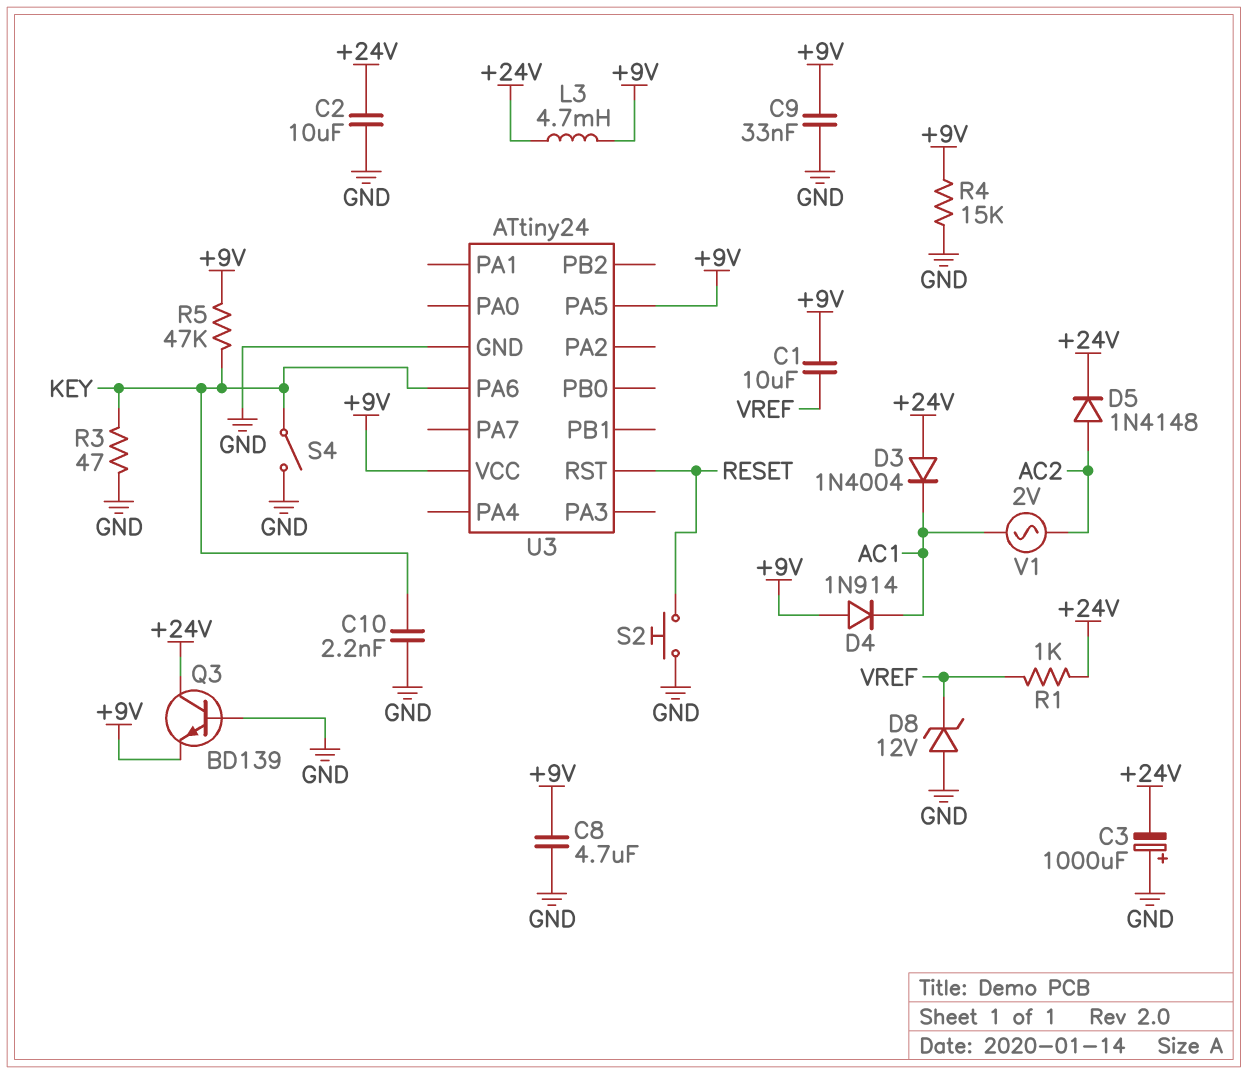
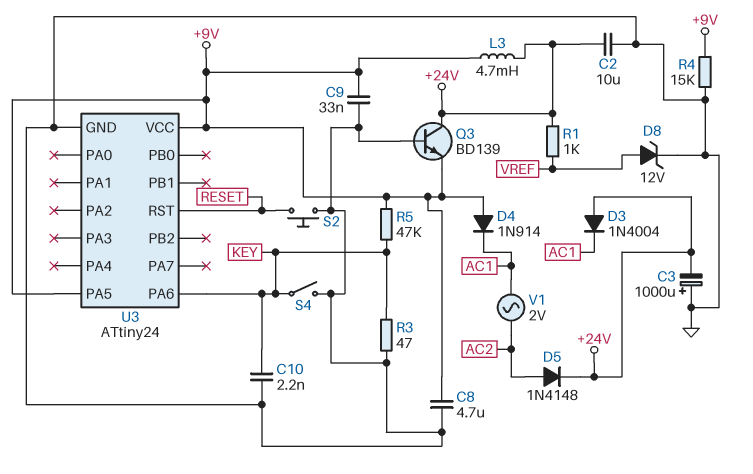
C1: 10uF (+9V, VREF) -> none
D8: zener 12V (A GND, K VREF) -> zener 12V (A VREF, K GND)

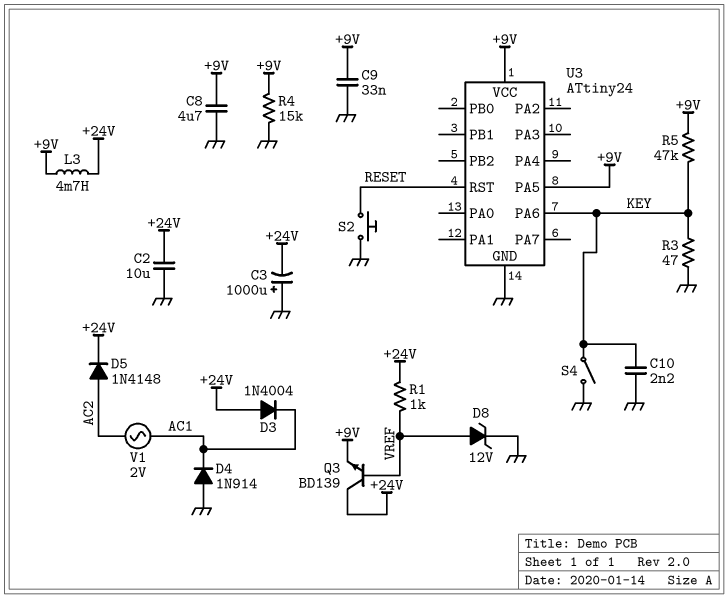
D4: diode 1N914 (A +9V, K AC1) -> diode 1N914 (A GND, K AC1)
Q3: NPN BD139 (B GND, C +24V, E +9V) -> NPN BD139 (B VREF, C +24V, E +9V)

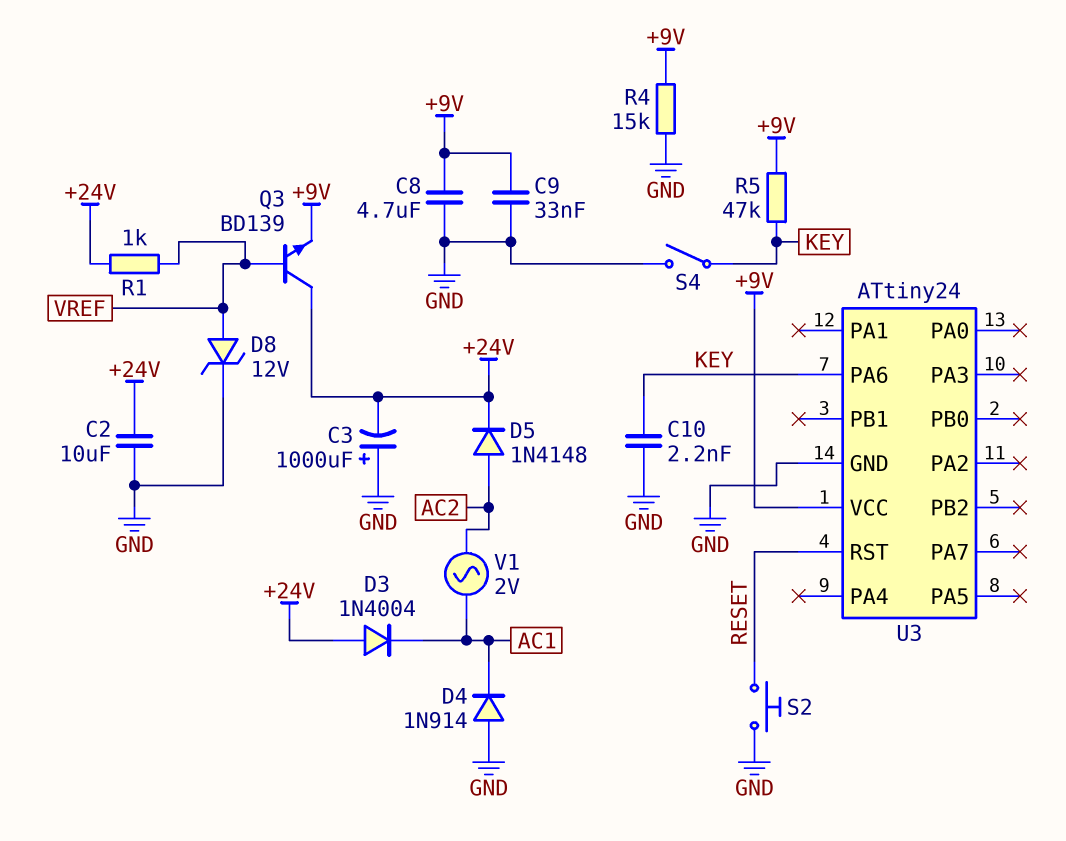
L3: 4.7mH (+9V, +24V) -> none
R3: 47 (GND, KEY) -> none
U3 pin PA5: +9V -> none

